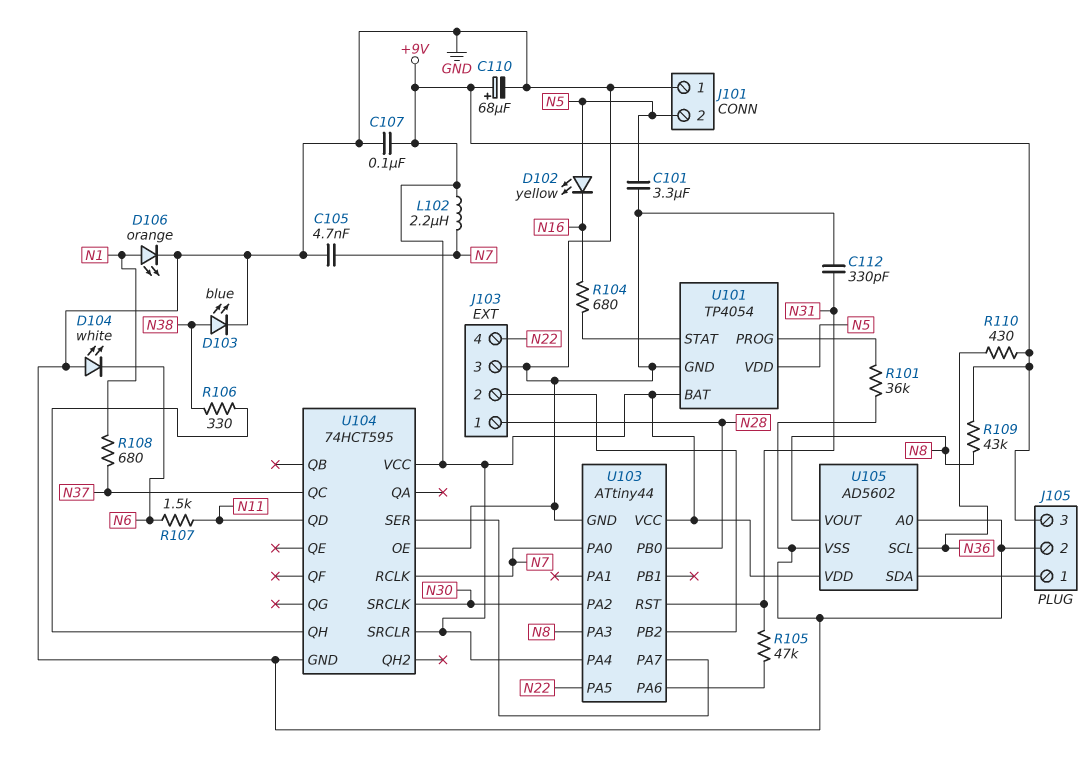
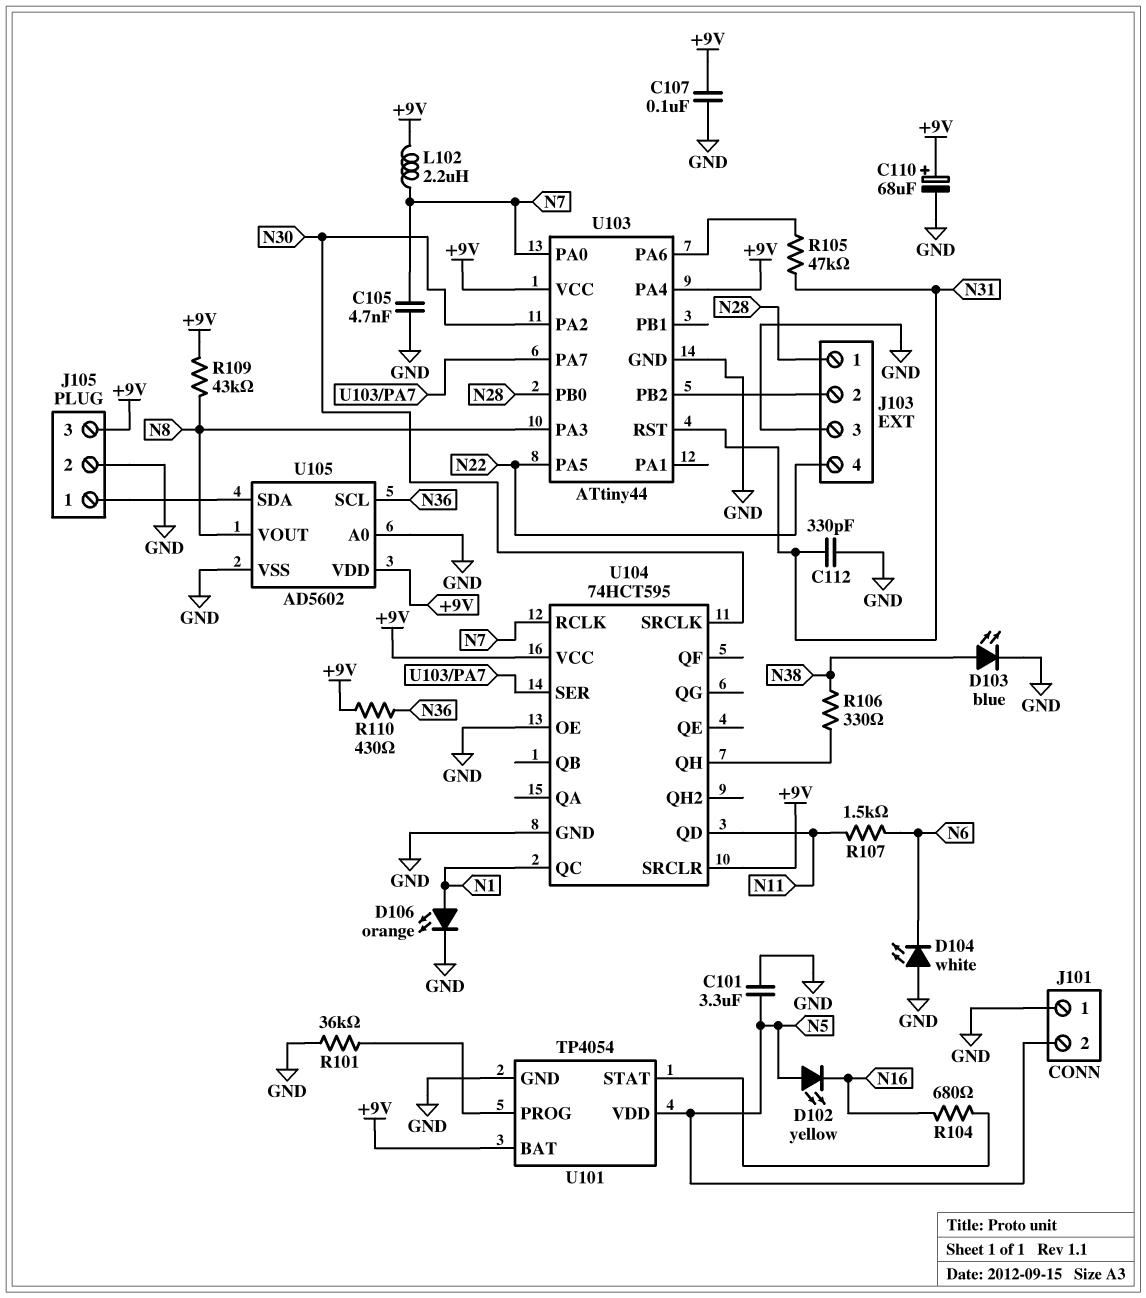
R108: 680 (N1, N37) -> none
U104 pin QC: N37 -> N1

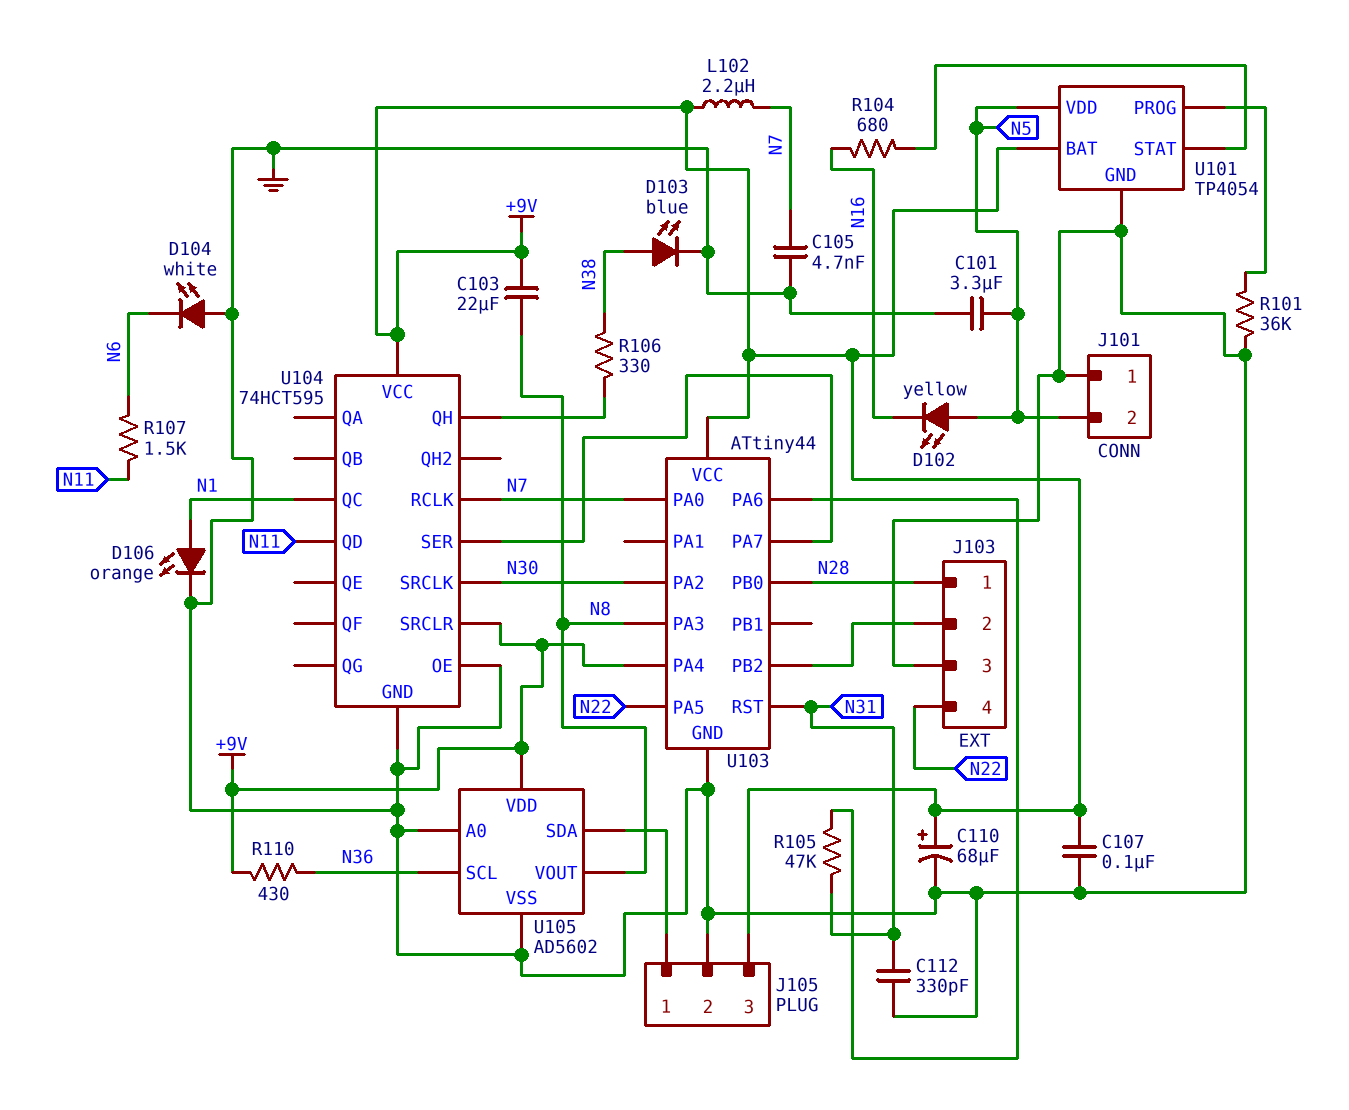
C103: none -> 22uF (+9V, N8)
R109: 43k (+9V, N8) -> none

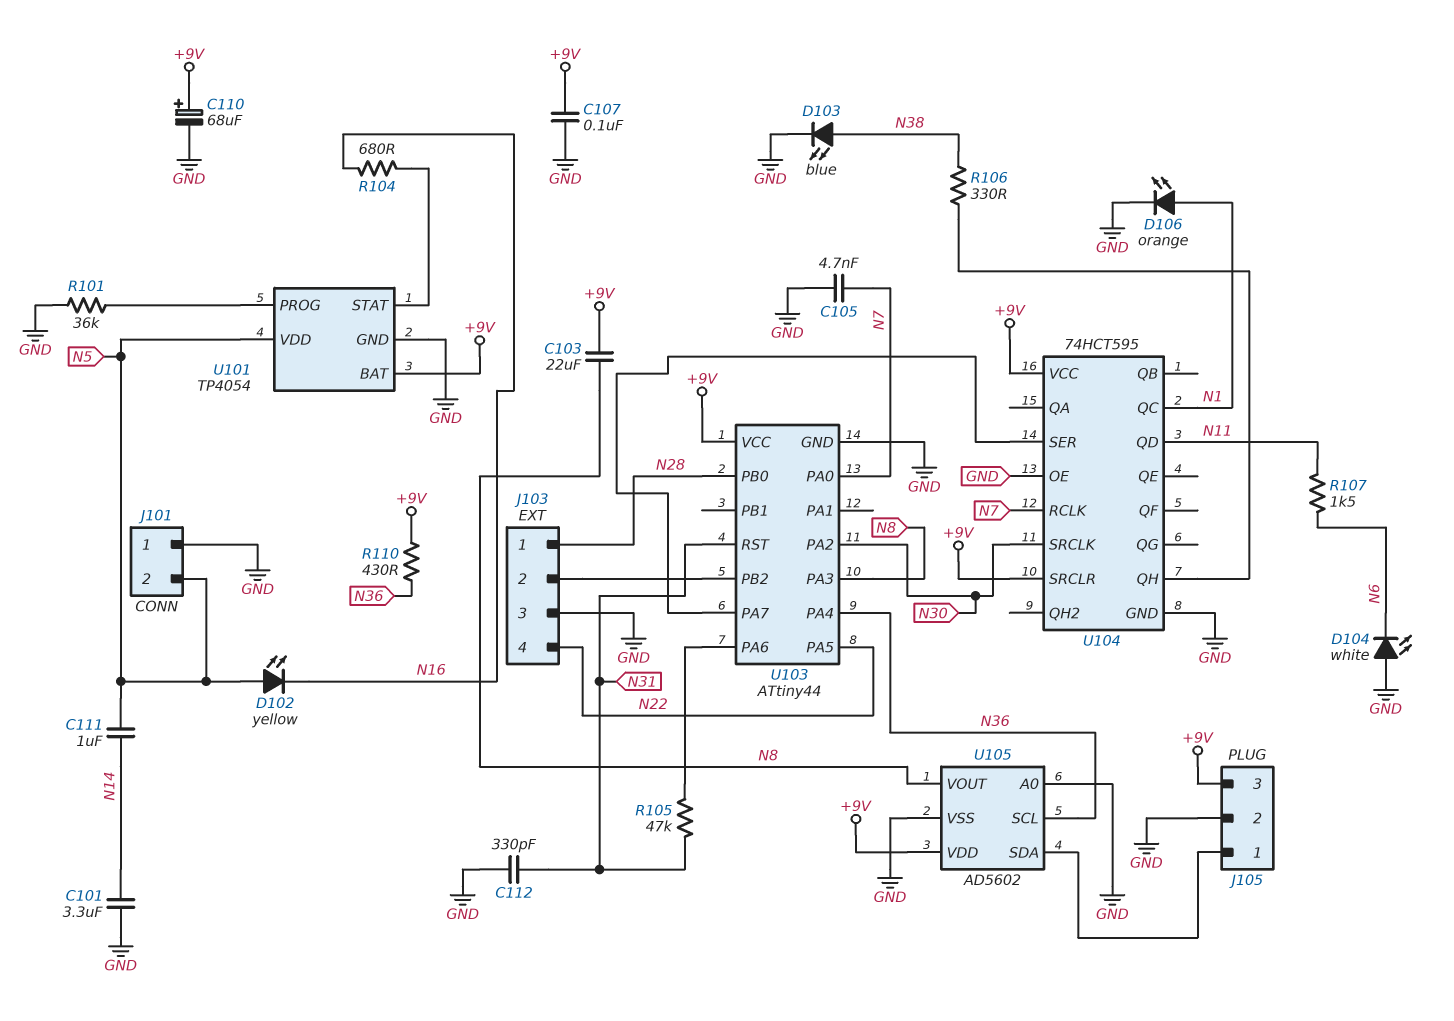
C101: 3.3uF (GND, N5) -> 3.3uF (GND, N14)
C111: none -> 1uF (N5, N14)
L102: 2.2uH (+9V, N7) -> none
U103 pin PA4: +9V -> N36

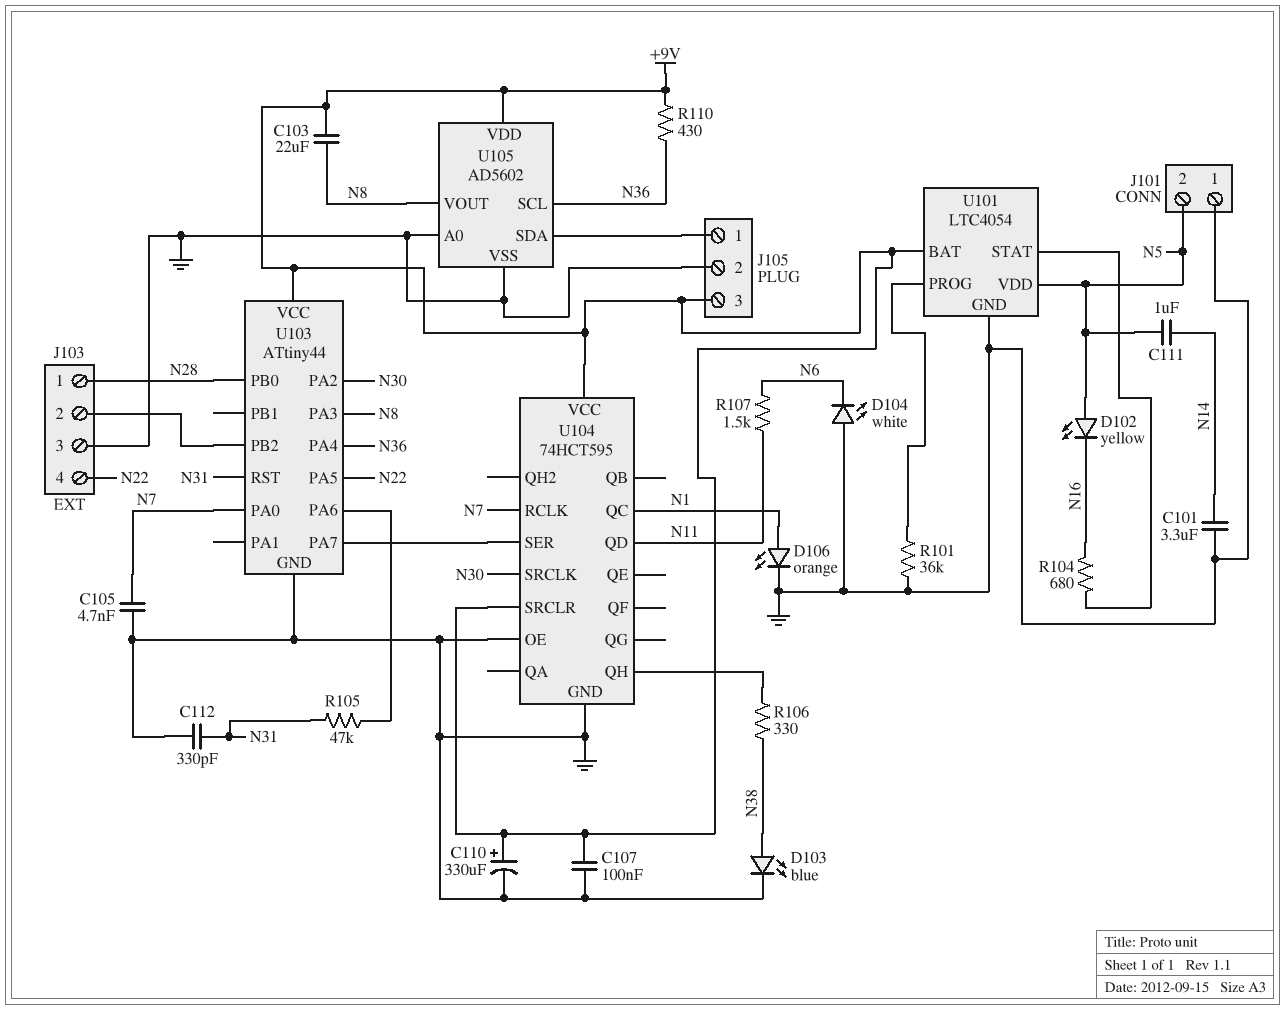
C110: 68uF (plus +9V, minus GND) -> 330uF (plus +9V, minus GND)
U101: TP4054 -> LTC4054

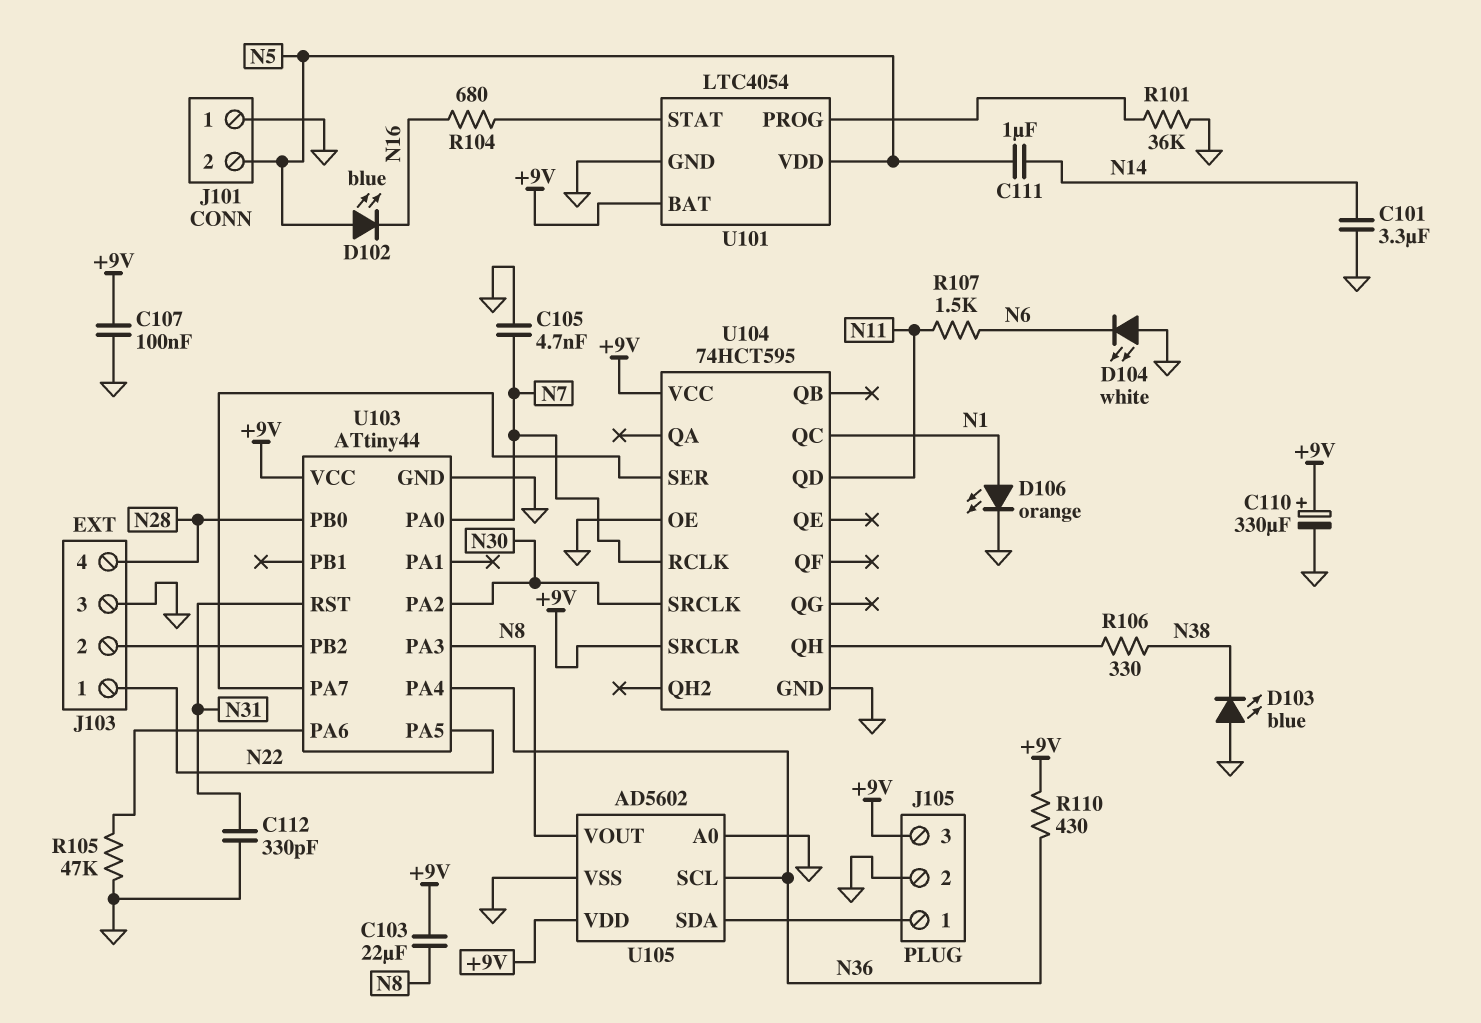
D102: LED yellow (A N5, K N16) -> LED blue (A N5, K N16)
D103: LED blue (A N38, K GND) -> LED blue (A GND, K N38)
J103 pin 1: N28 -> N22
J103 pin 4: N22 -> N28
R105: 47k (N31, U103/PA6) -> 47k (GND, U103/PA6)

